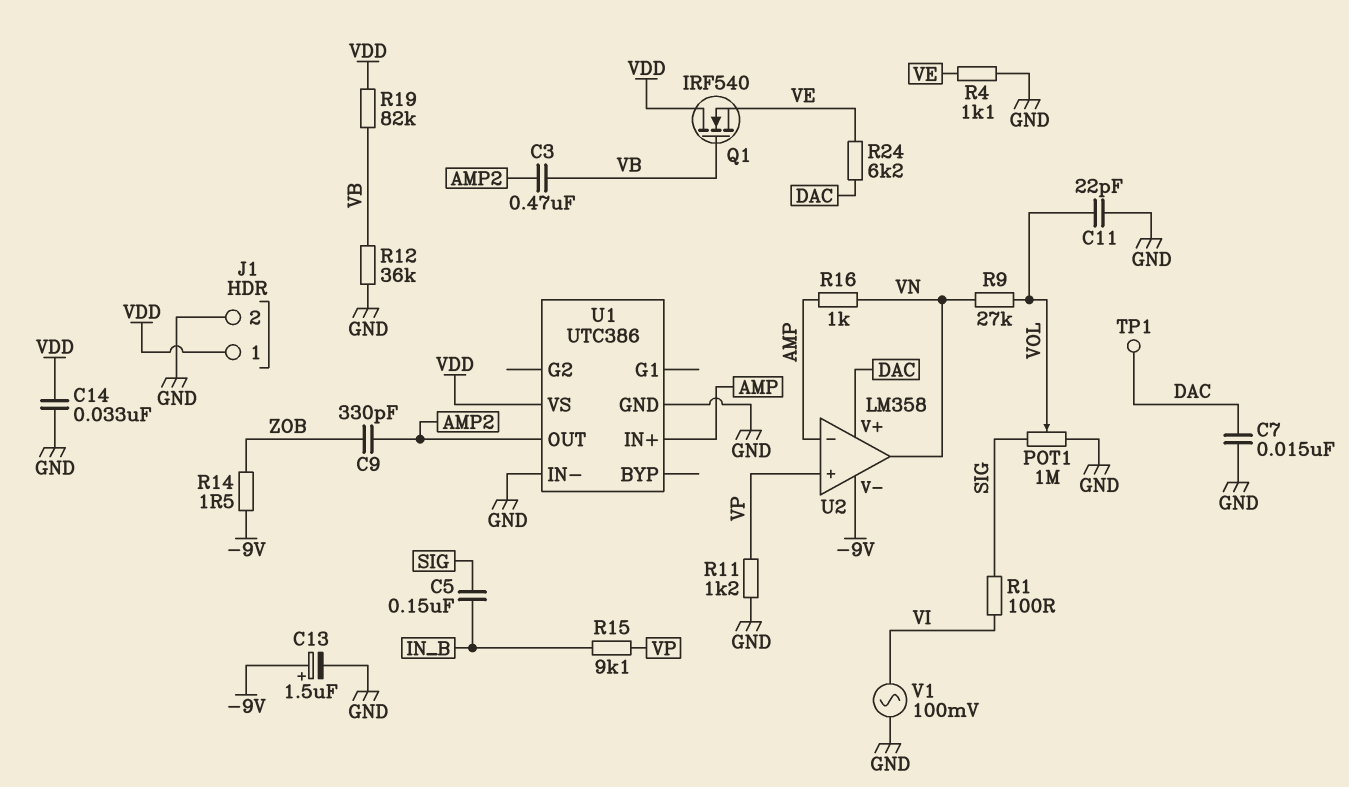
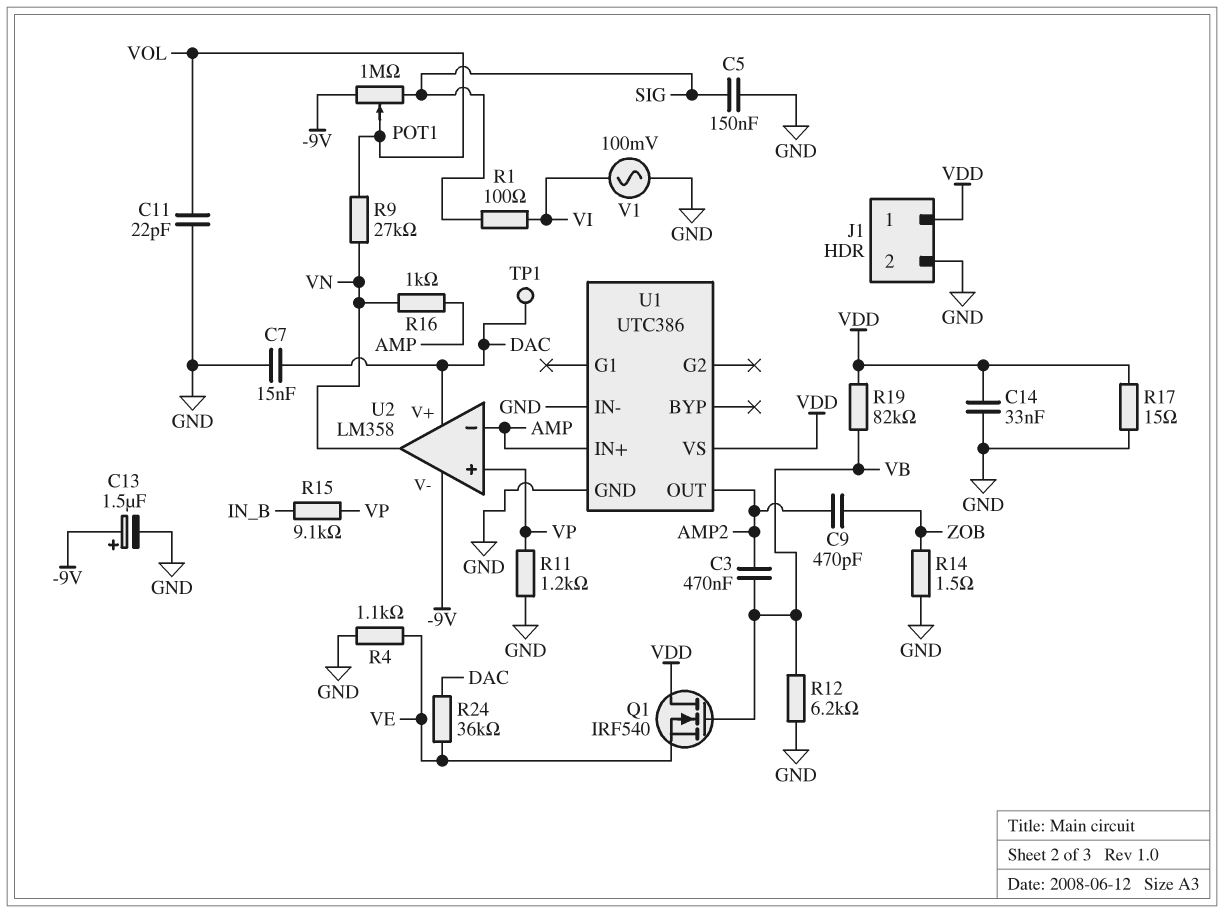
C5: 150nF (IN_B, SIG) -> 150nF (GND, SIG)
C9: 330pF (AMP2, ZOB) -> 470pF (AMP2, ZOB)
POT1: 1M (GND, SIG, wiper VOL) -> 1M (-9V, SIG, wiper VOL)
R12: 36k (GND, VB) -> 6.2k (GND, VB)
R14: 1.5 (-9V, ZOB) -> 1.5 (GND, ZOB)
R17: none -> 15 (GND, VDD)
R24: 6.2k (DAC, VE) -> 36k (DAC, VE)

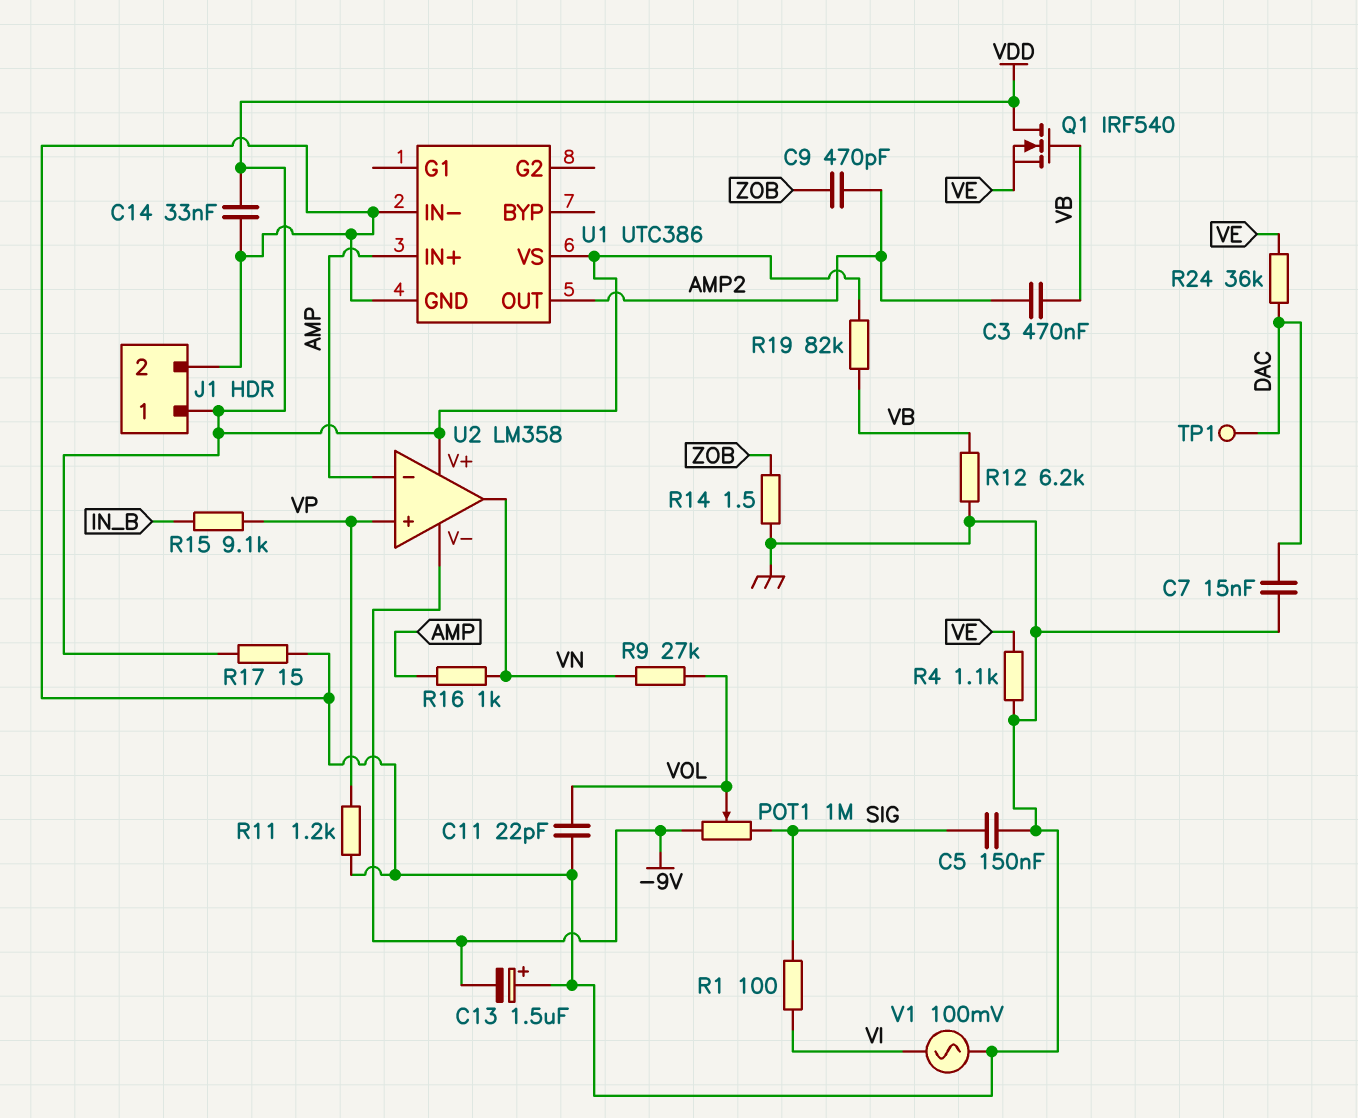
C13: 1.5uF (plus -9V, minus GND) -> 1.5uF (plus GND, minus -9V)
U2 pin V+: DAC -> VDD

